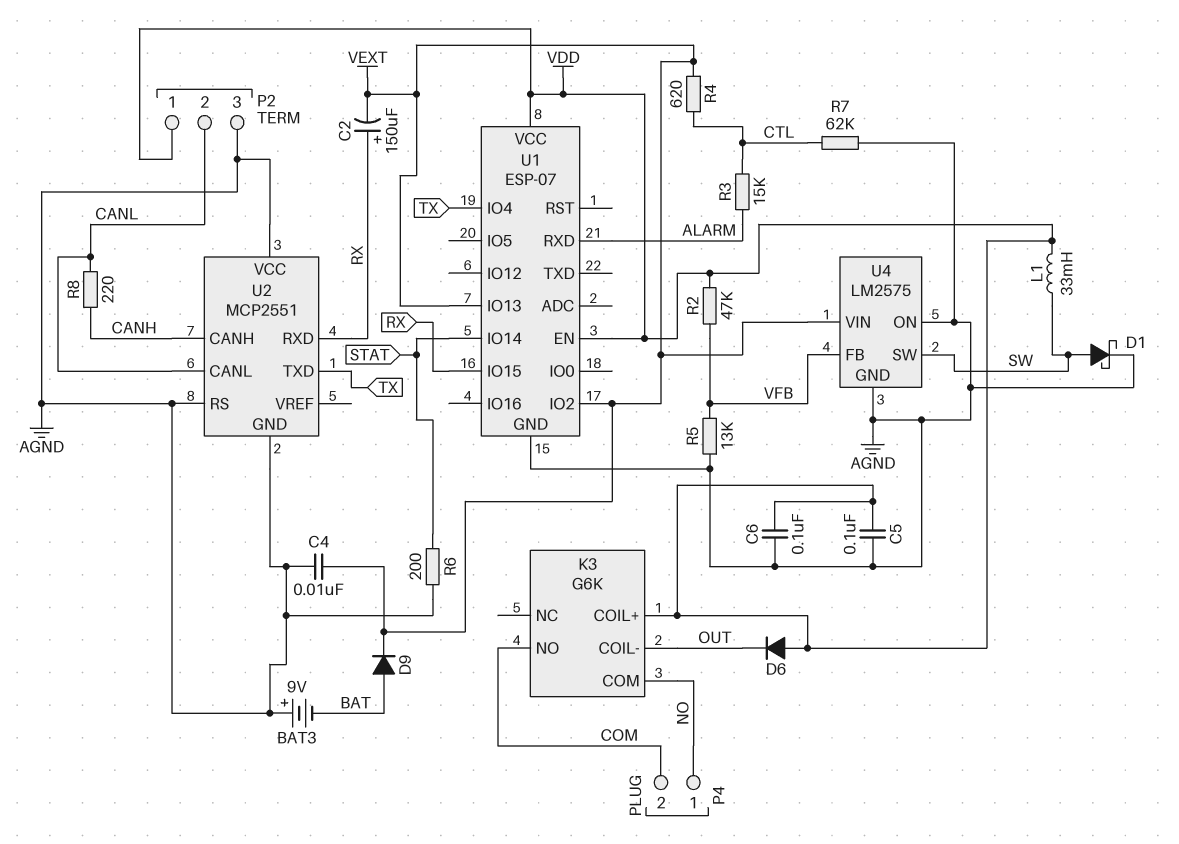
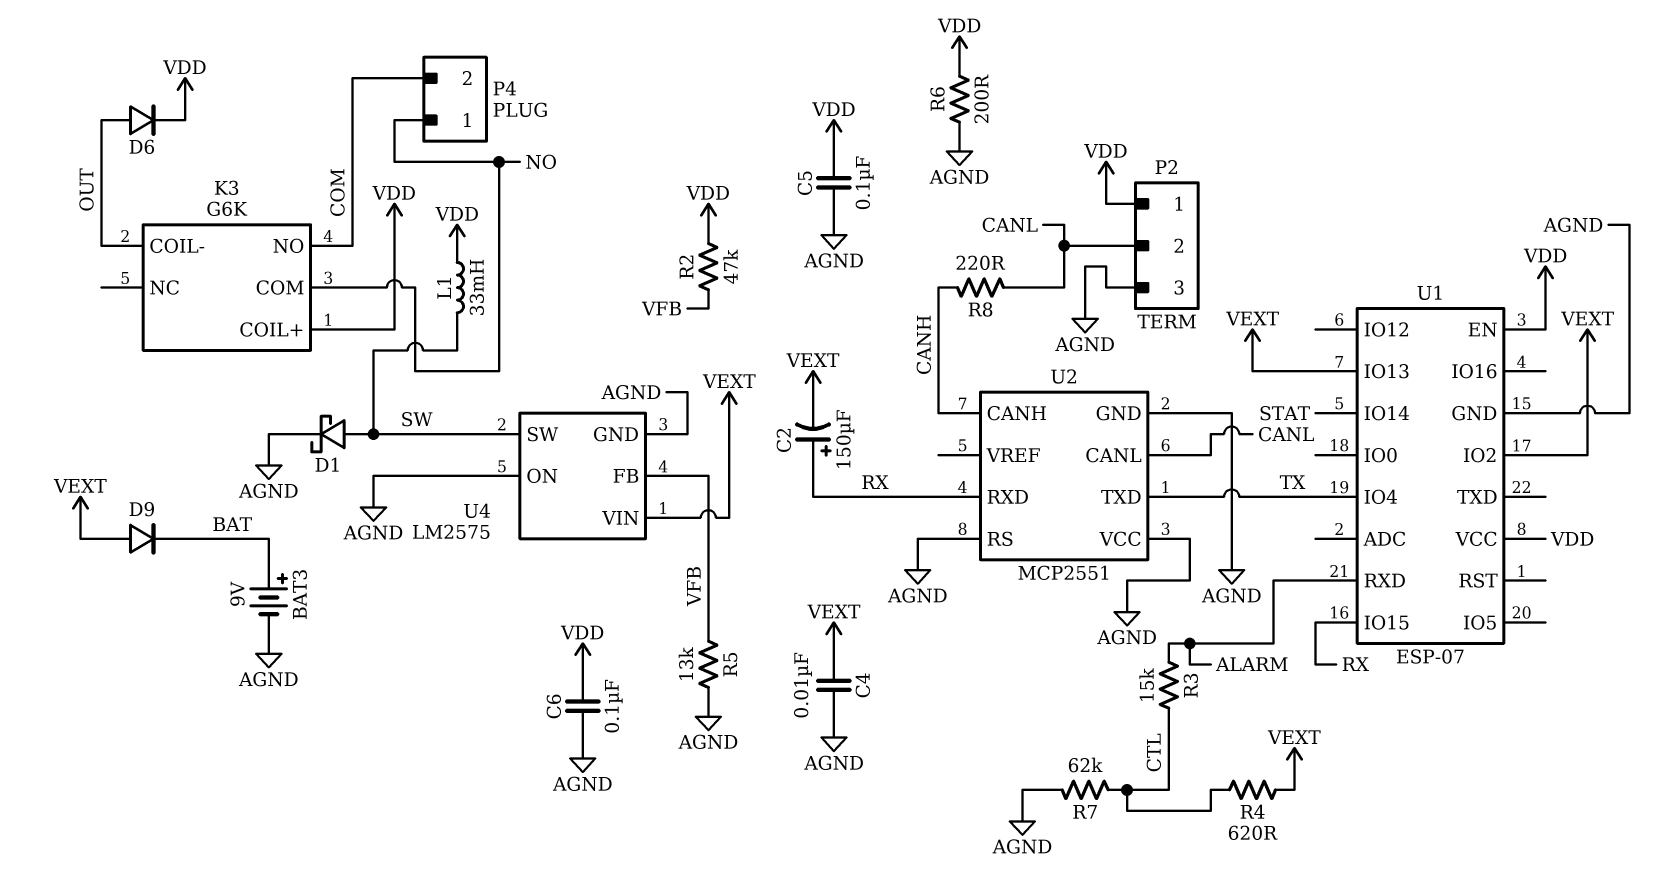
BAT3: 9V (plus AGND, minus BAT) -> 9V (plus BAT, minus AGND)
D6: diode (A VDD, K OUT) -> diode (A OUT, K VDD)
D9: diode (A BAT, K VEXT) -> diode (A VEXT, K BAT)
R6: 200 (AGND, STAT) -> 200 (AGND, VDD)

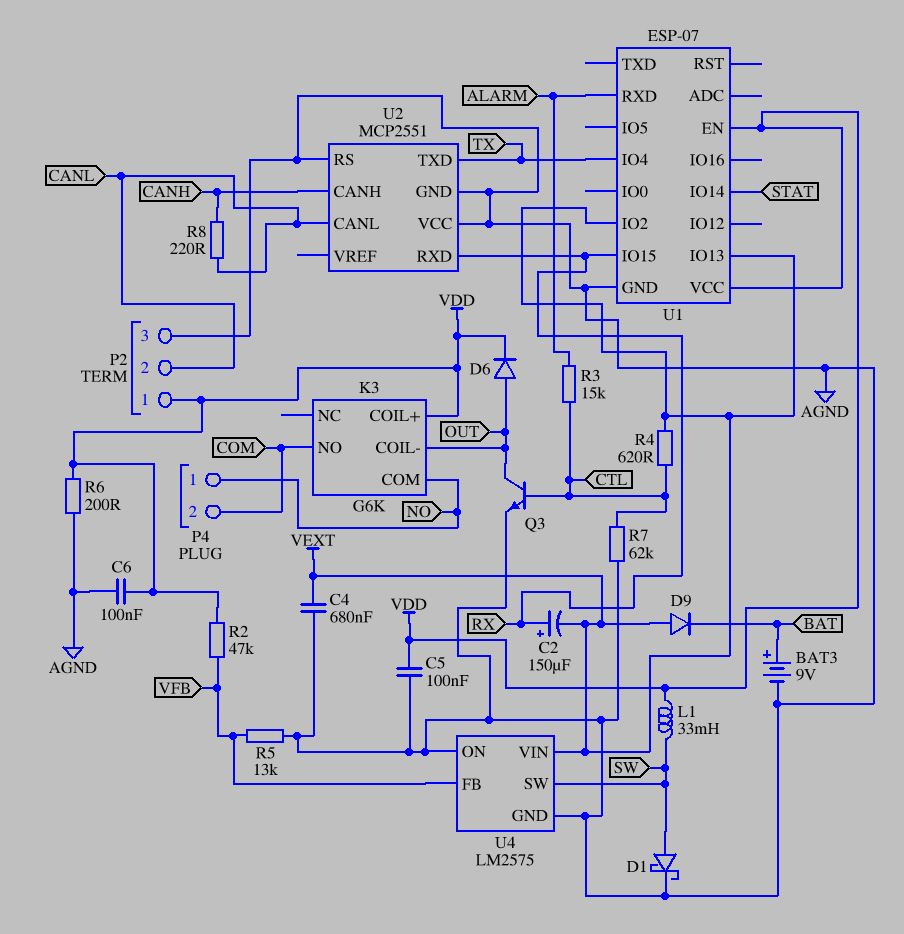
C4: 10nF (AGND, VEXT) -> 680nF (AGND, VEXT)
Q3: none -> NPN (B CTL, C OUT, E AGND)

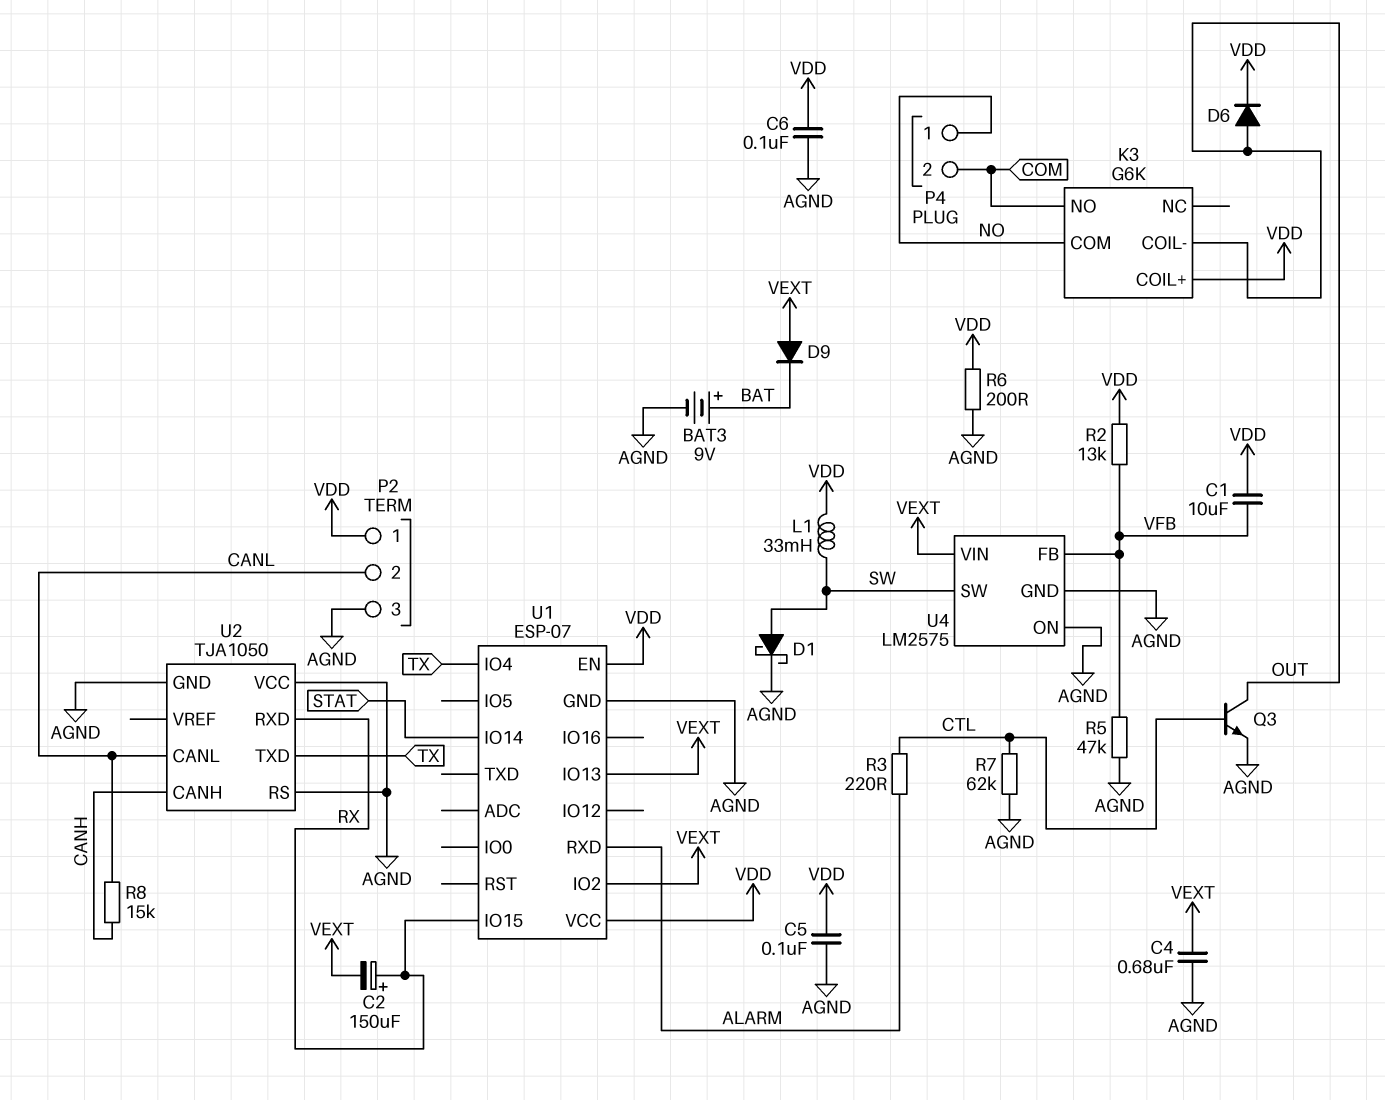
C1: none -> 10uF (VDD, VFB)
R2: 47k (VDD, VFB) -> 13k (VDD, VFB)
R3: 15k (ALARM, CTL) -> 220 (ALARM, CTL)
R4: 620 (CTL, VEXT) -> none
R5: 13k (AGND, VFB) -> 47k (AGND, VFB)
R8: 220 (CANH, CANL) -> 15k (CANH, CANL)
U2: MCP2551 -> TJA1050

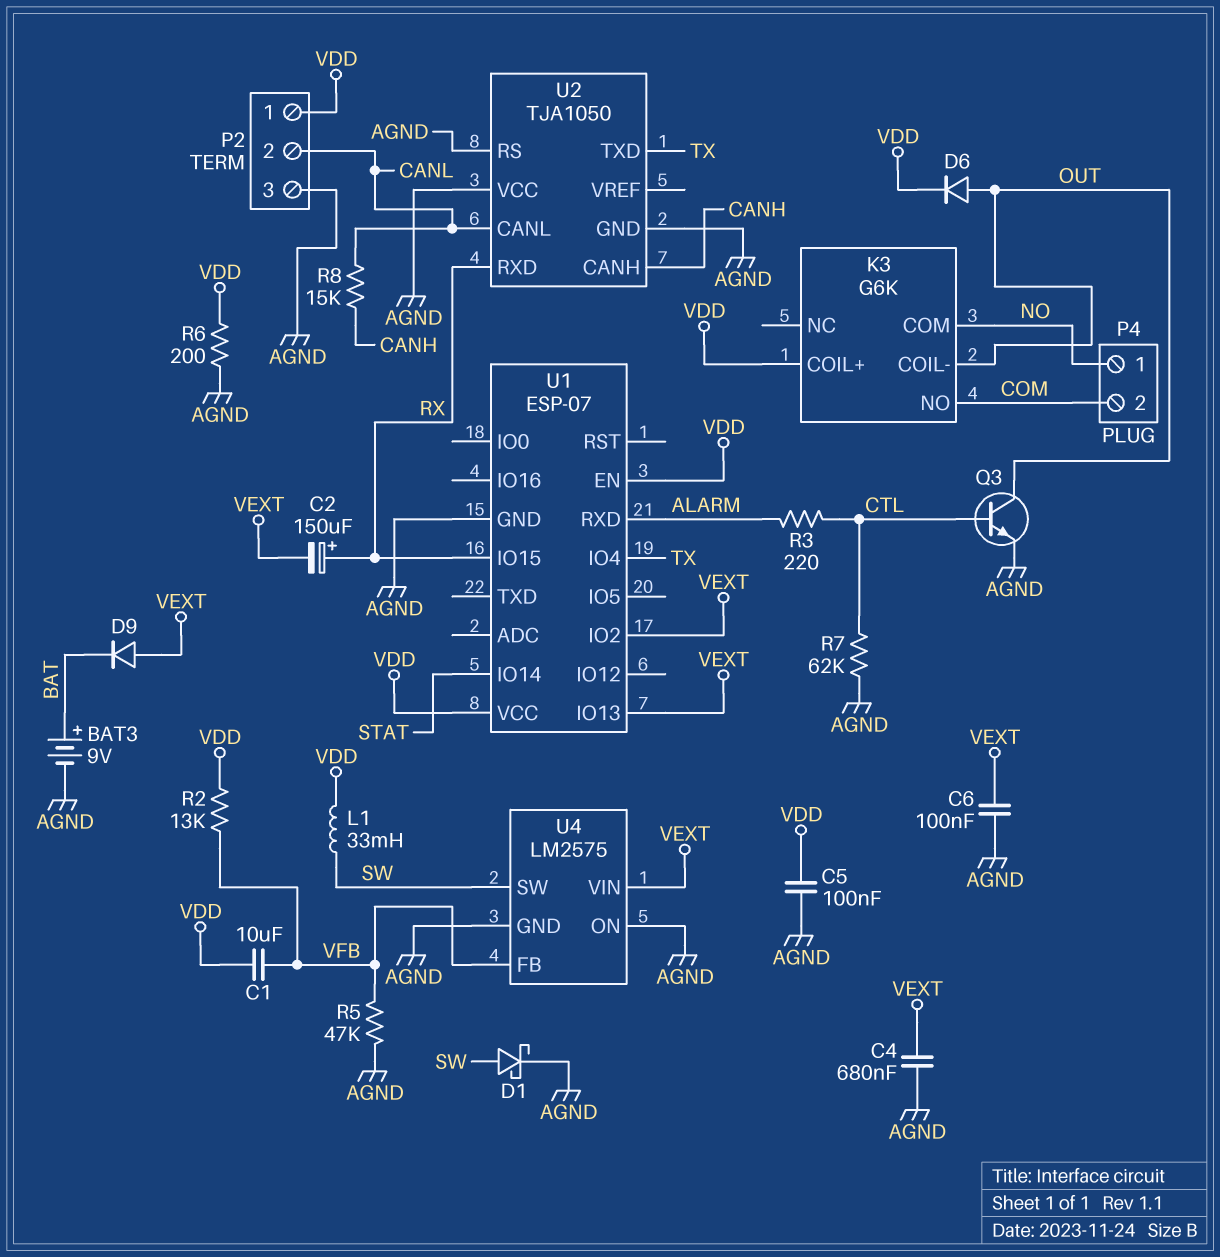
C6: 100nF (AGND, VDD) -> 100nF (AGND, VEXT)

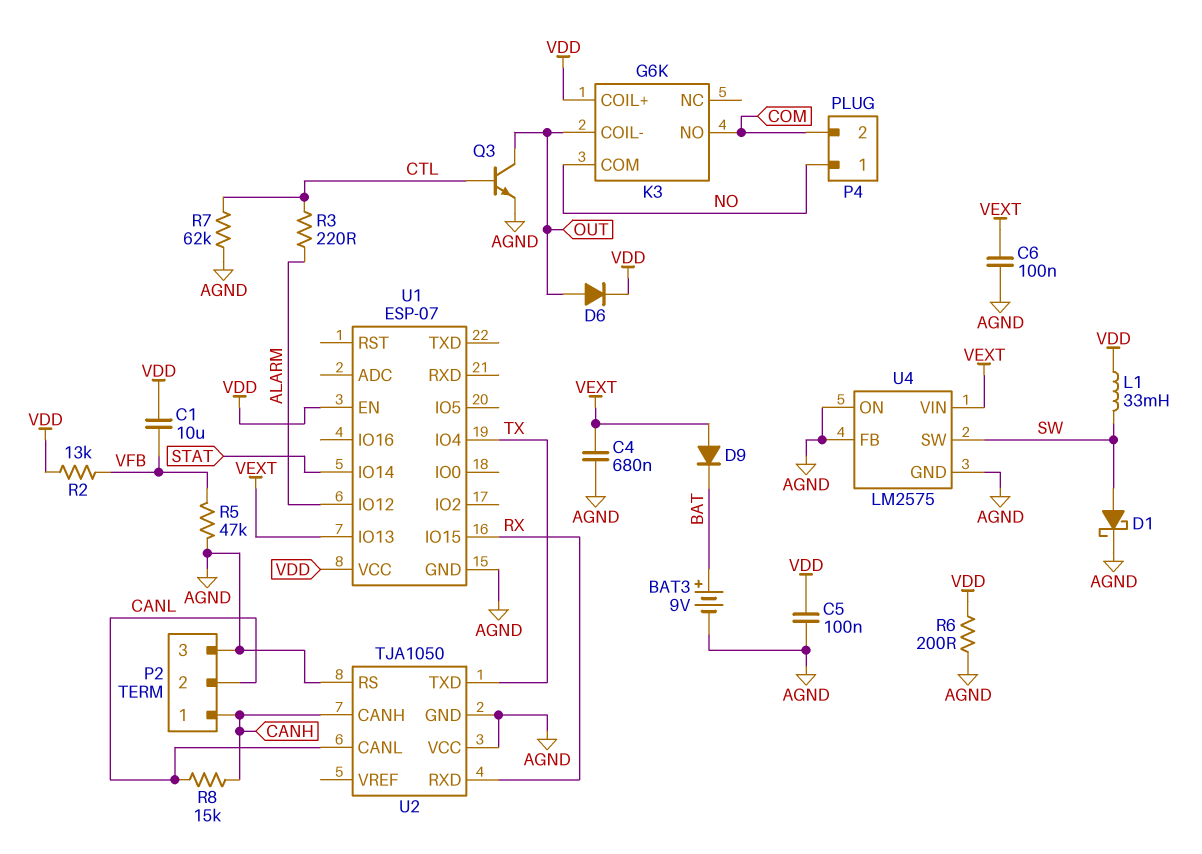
C2: 150uF (plus RX, minus VEXT) -> none
P2 pin 1: VDD -> CANH
U1 pin IO2: VEXT -> none
U1 pin IO12: none -> ALARM
U1 pin RXD: ALARM -> none
U4 pin FB: VFB -> AGND

